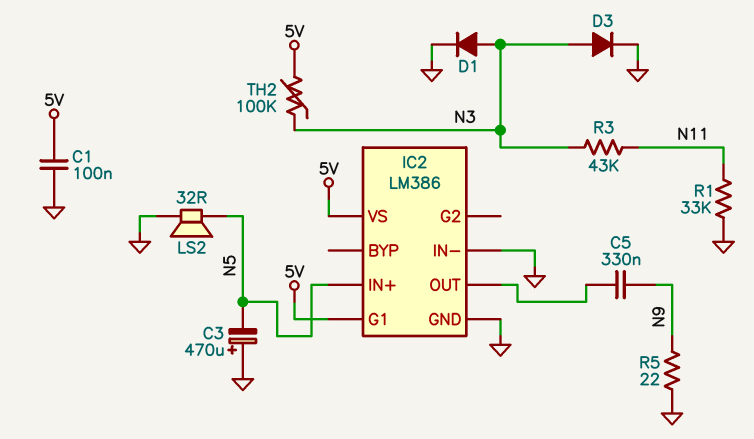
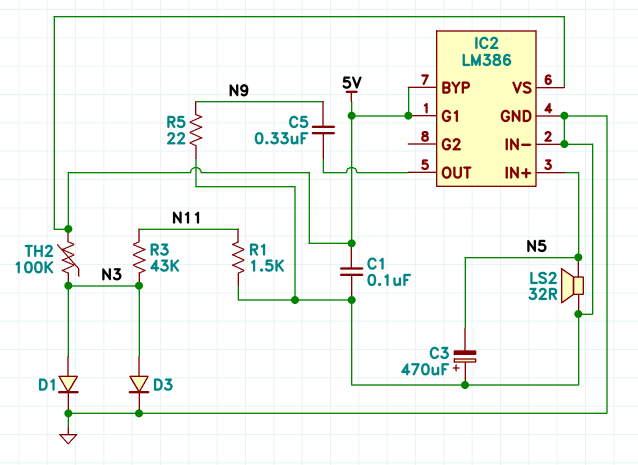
IC2 pin BYP: none -> 5V
R1: 33k (GND, N11) -> 1.5k (GND, N11)

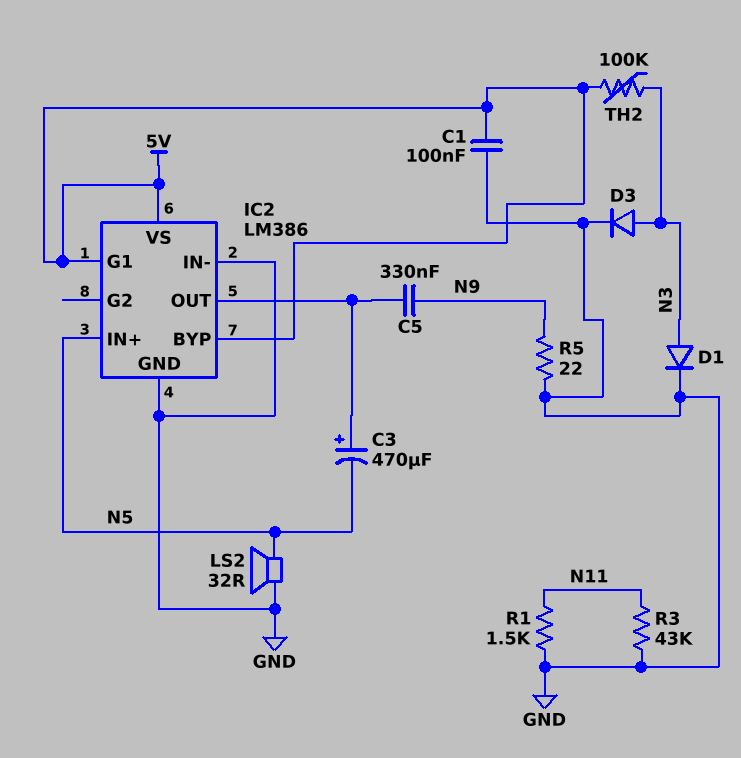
C3: 470uF (plus GND, minus N5) -> 470uF (plus IC2/OUT, minus N5)
R3: 43k (N3, N11) -> 43k (GND, N11)

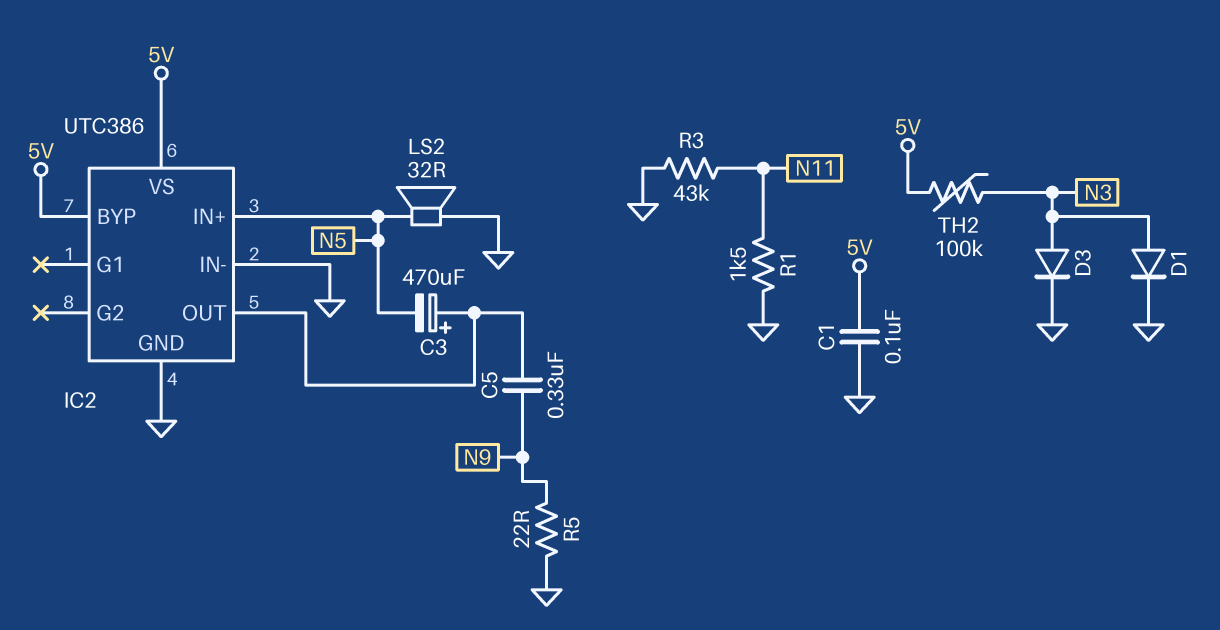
IC2: LM386 -> UTC386
IC2 pin G1: 5V -> none

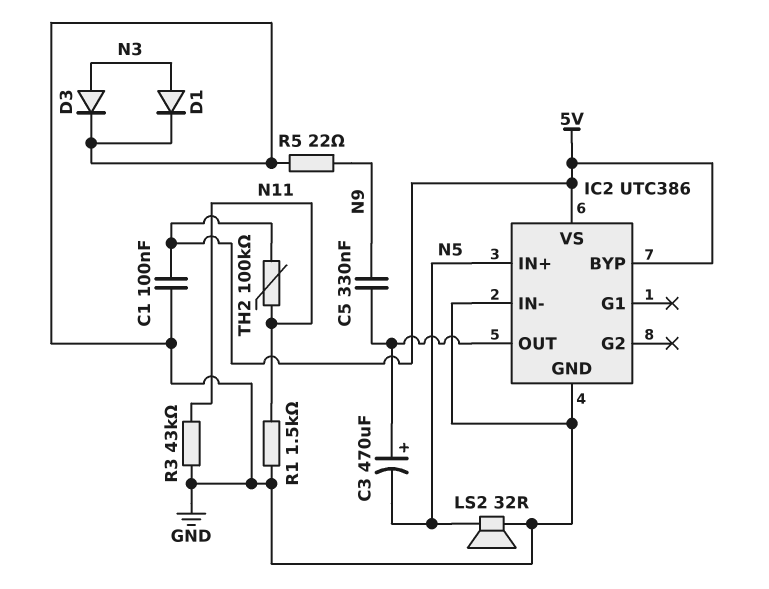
TH2: 100k (5V, N3) -> 100k (5V, N11)

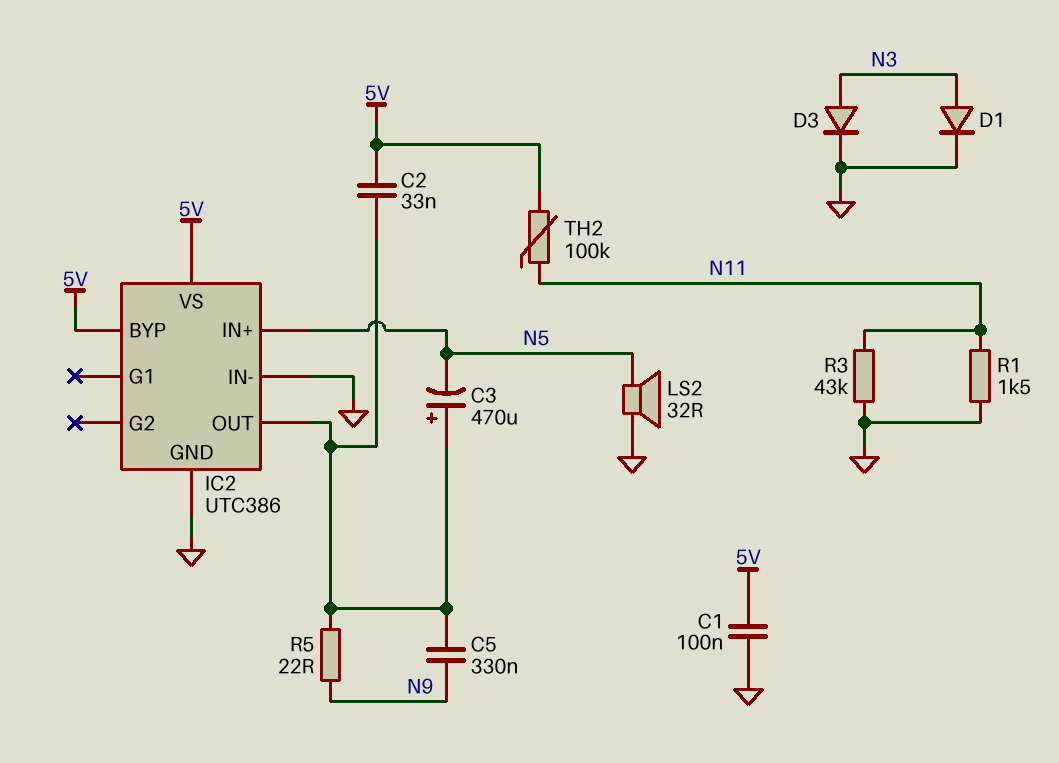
C2: none -> 33nF (5V, IC2/OUT)
R5: 22 (GND, N9) -> 22 (IC2/OUT, N9)

